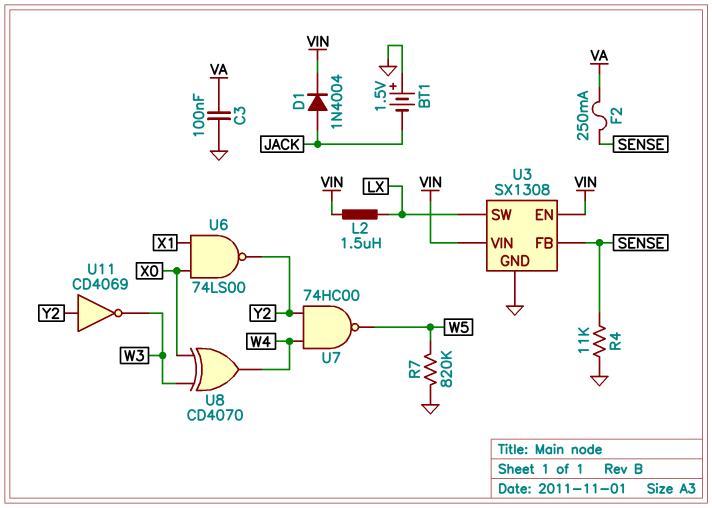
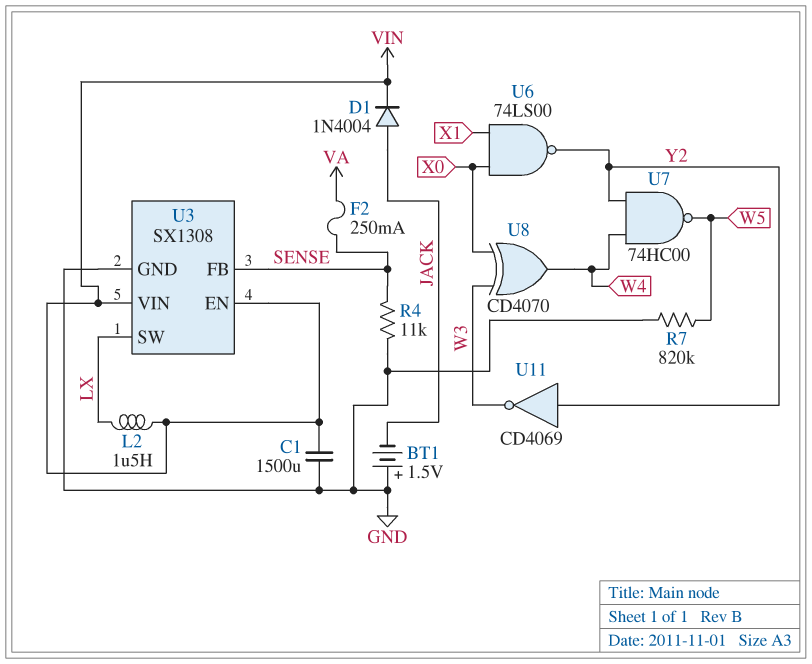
C1: none -> 1500uF (GND, VIN)
C3: 100nF (GND, VA) -> none

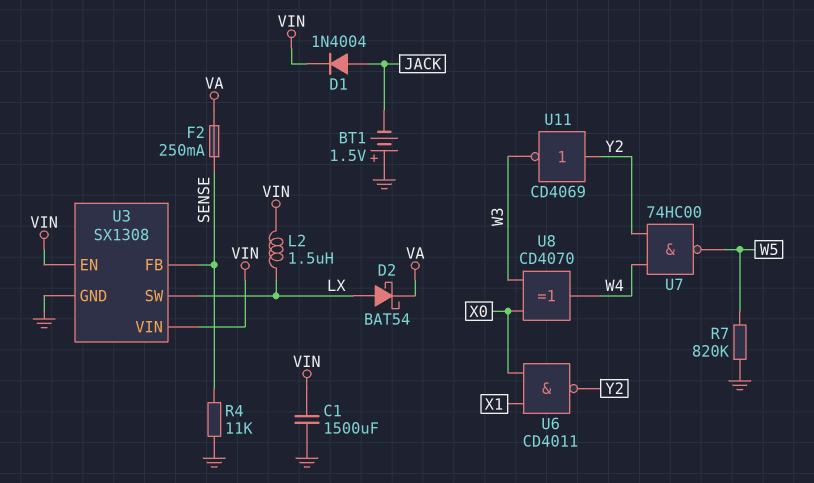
D2: none -> schottky BAT54 (A LX, K VA)
U6: NAND 74LS00 (in X0, in X1, out Y2) -> NAND CD4011 (in X0, in X1, out Y2)

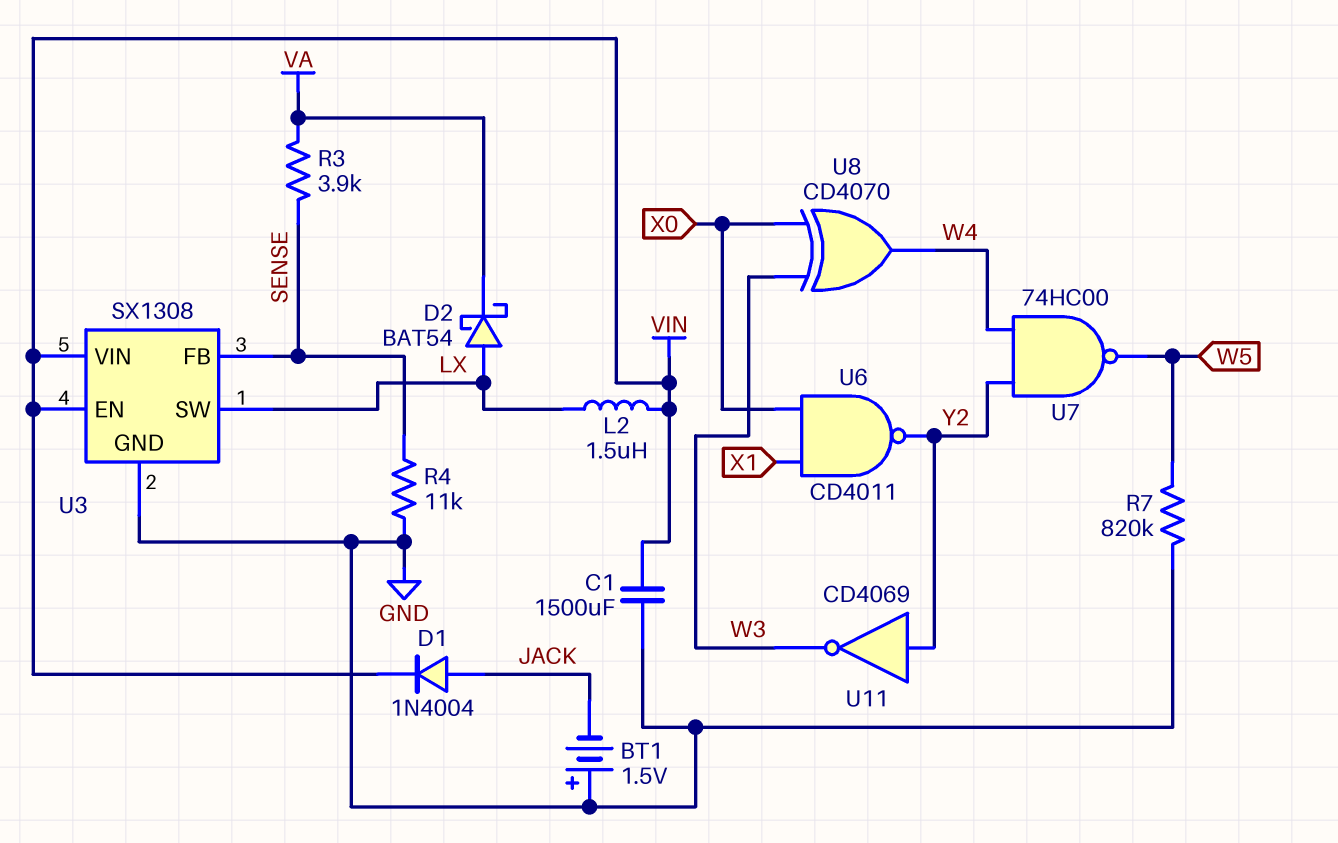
F2: 250mA (SENSE, VA) -> none
R3: none -> 3.9k (SENSE, VA)

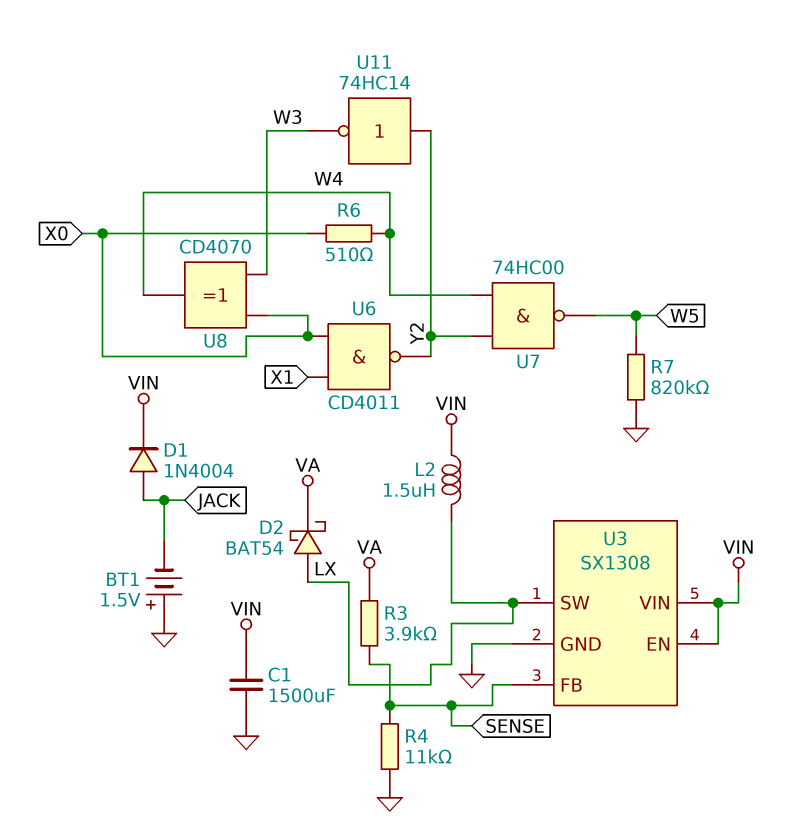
R6: none -> 510 (W4, X0)
U11: NOT CD4069 (in Y2, out W3) -> NOT 74HC14 (in Y2, out W3)

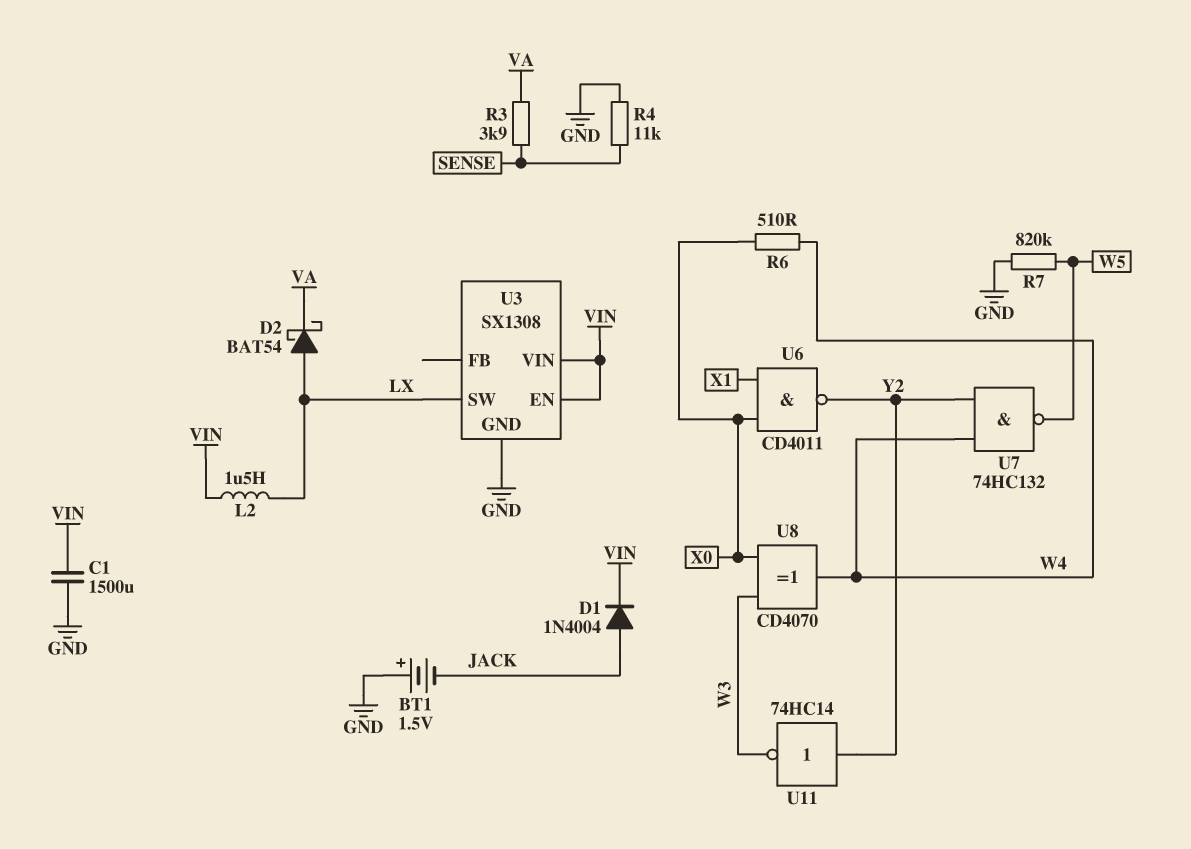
U3 pin FB: SENSE -> none
U7: NAND 74HC00 (in W4, in Y2, out W5) -> NAND 74HC132 (in W4, in Y2, out W5)

